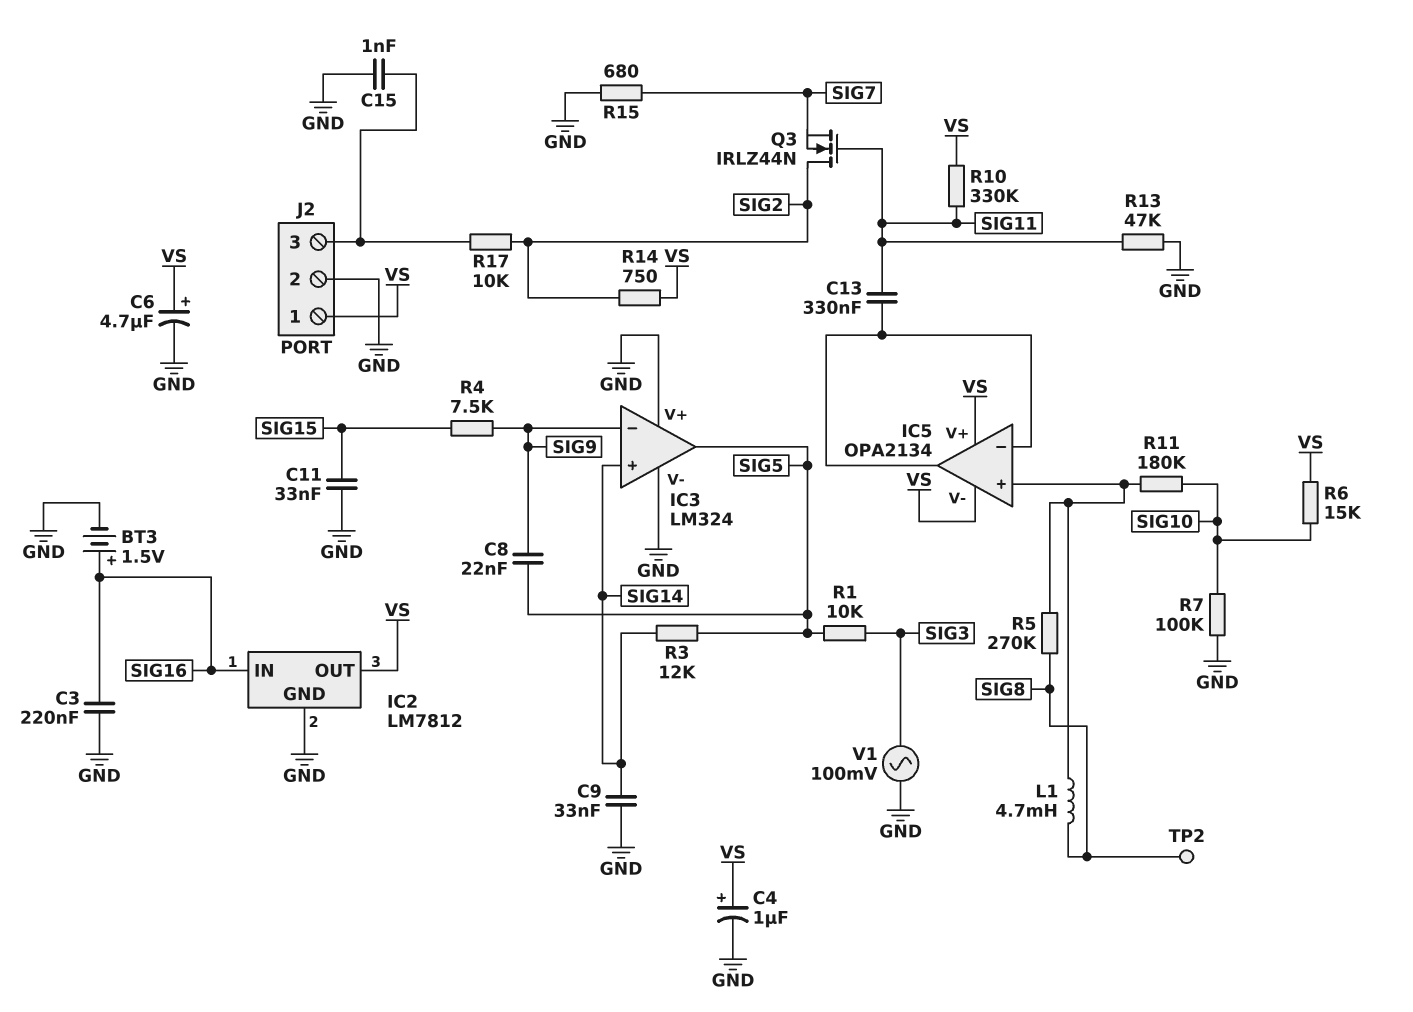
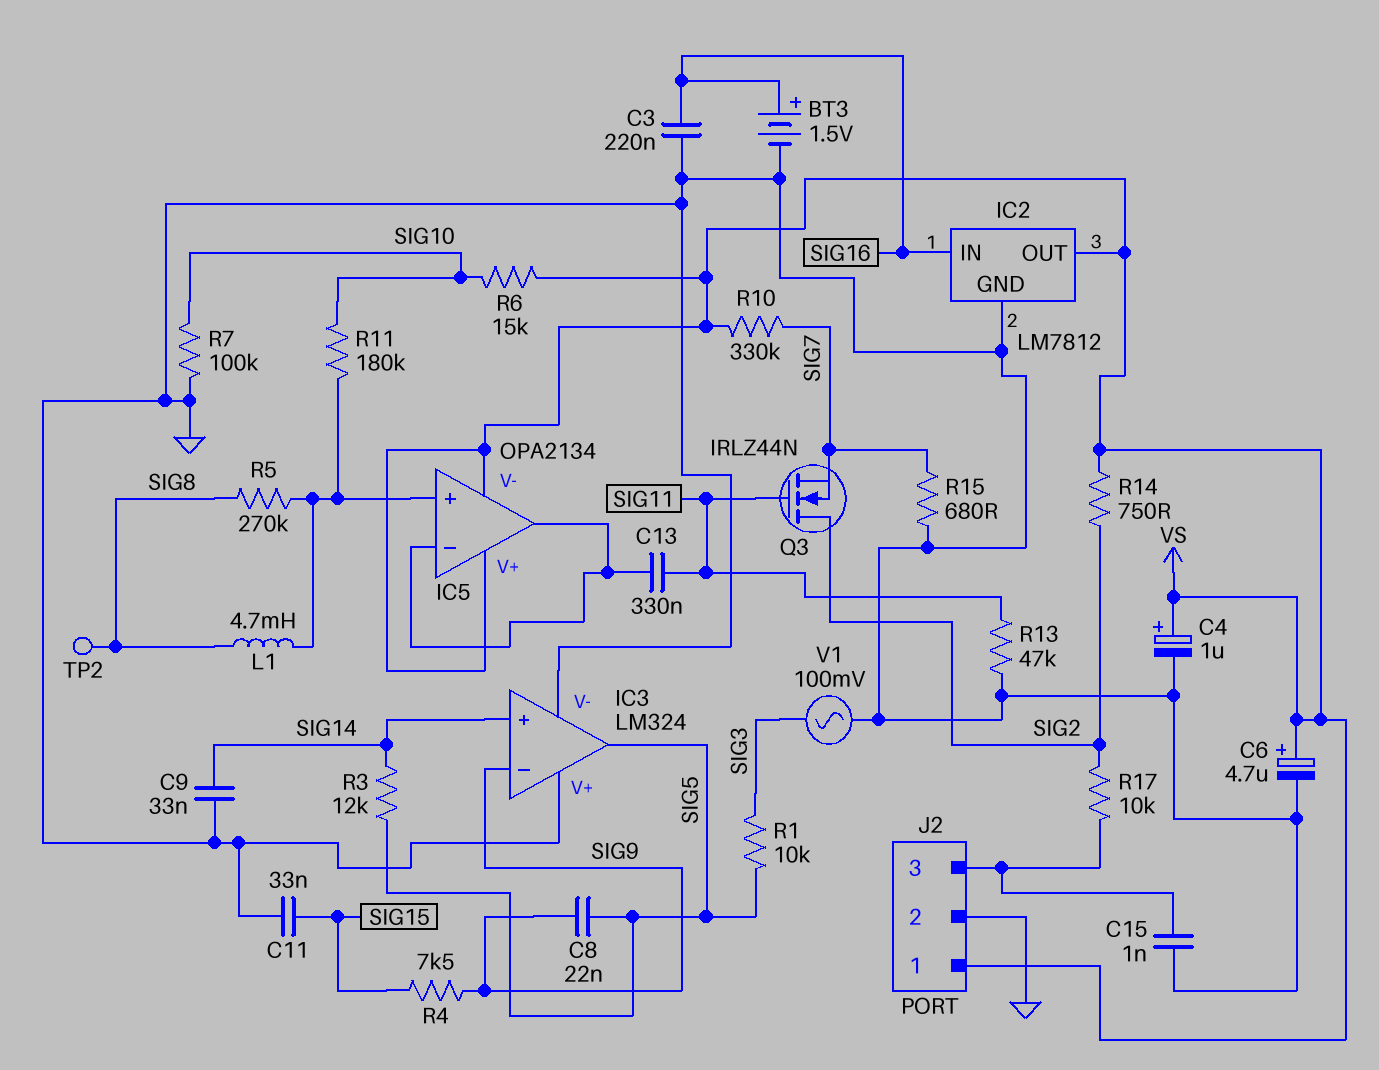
R10: 330k (SIG11, VS) -> 330k (SIG7, VS)

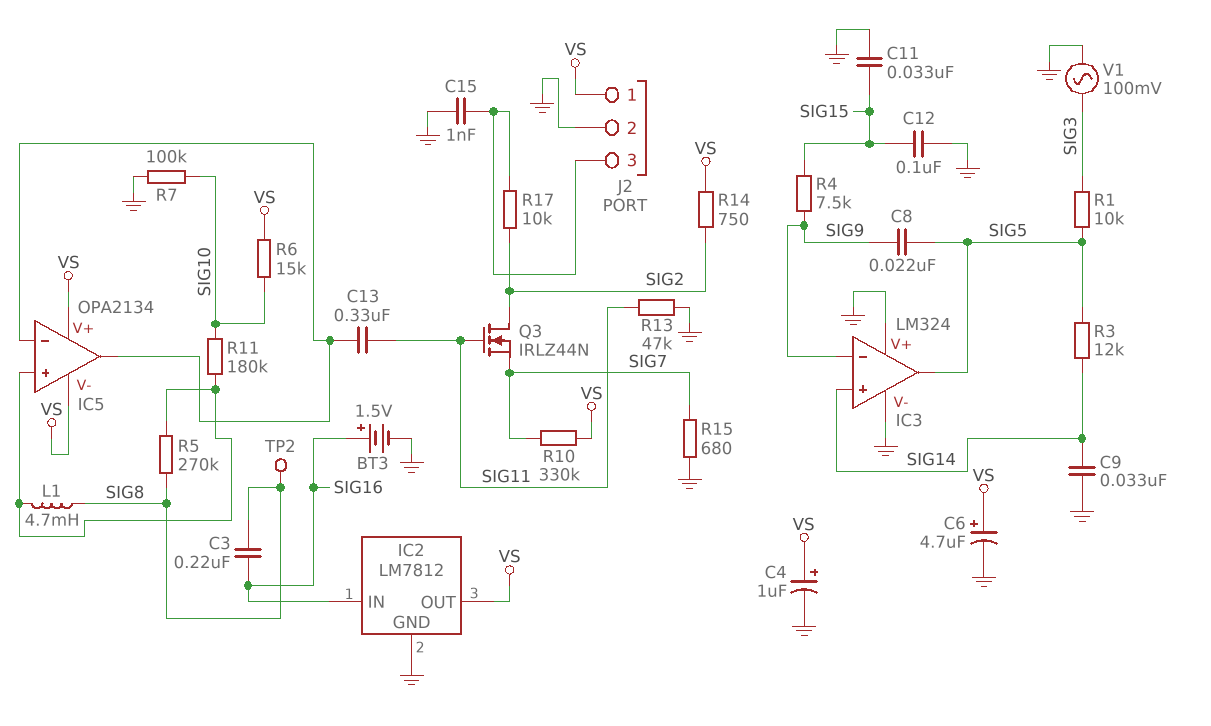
C3: 220nF (GND, SIG16) -> 220nF (SIG8, SIG16)
C12: none -> 100nF (GND, SIG15)

